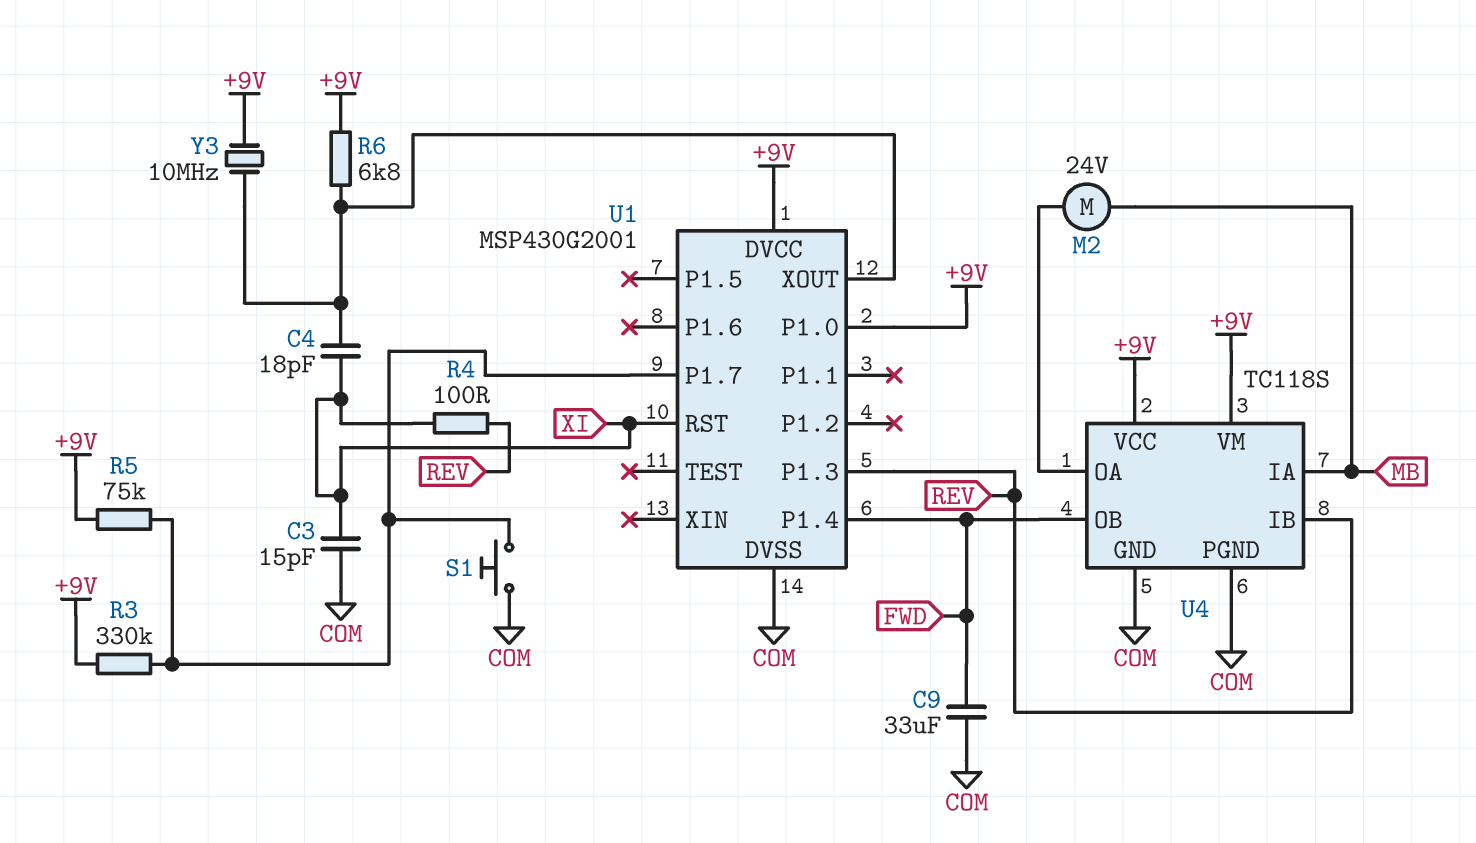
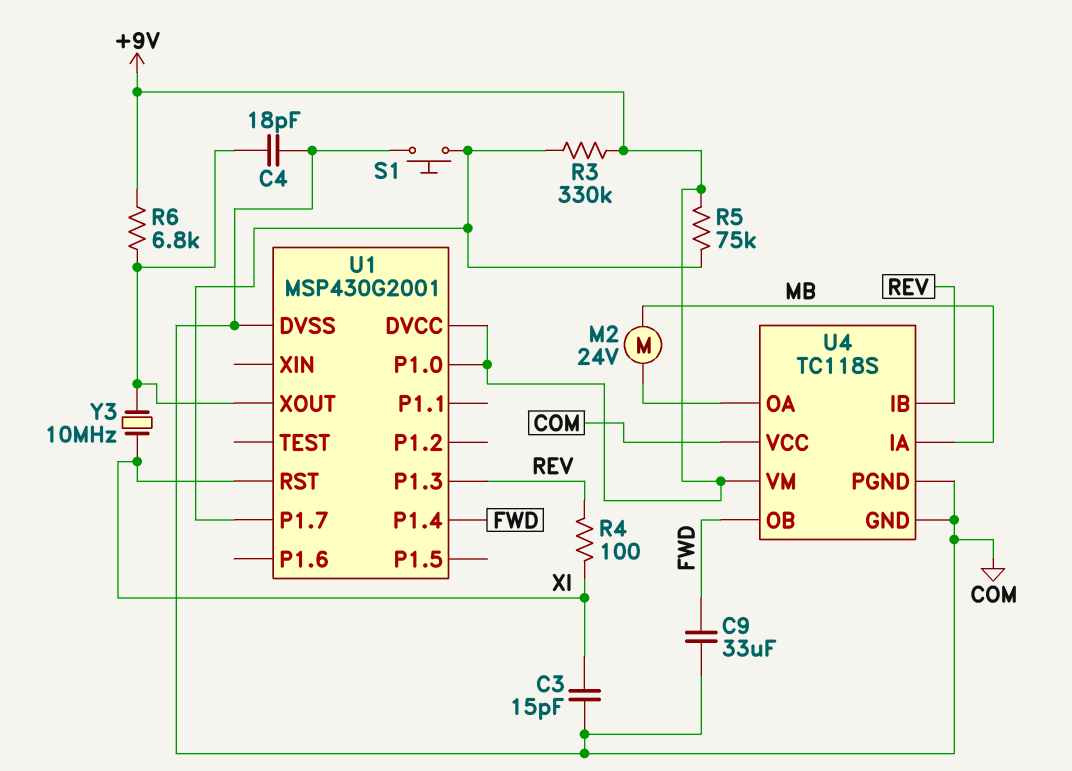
C4: 18pF (U1/XOUT, XI) -> 18pF (COM, U1/XOUT)
U4 pin VCC: +9V -> COM
Y3: 10MHz (+9V, U1/XOUT) -> 10MHz (U1/XOUT, XI)

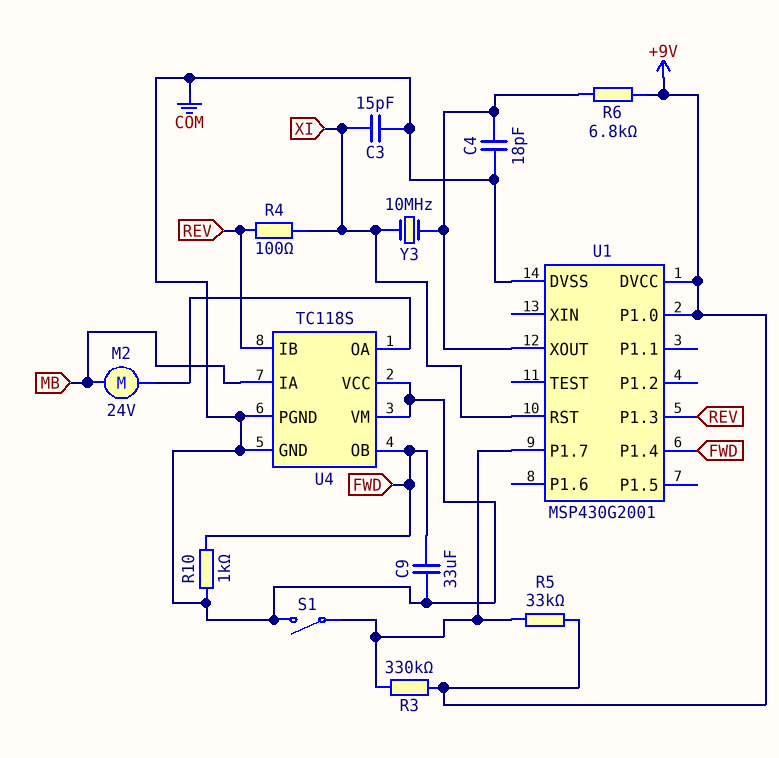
R5: 75k (+9V, U1/P1.7) -> 33k (+9V, U1/P1.7)
R10: none -> 1k (COM, FWD)
S1: button (COM, U1/P1.7) -> switch (COM, U1/P1.7)
U4 pin VM: +9V -> COM

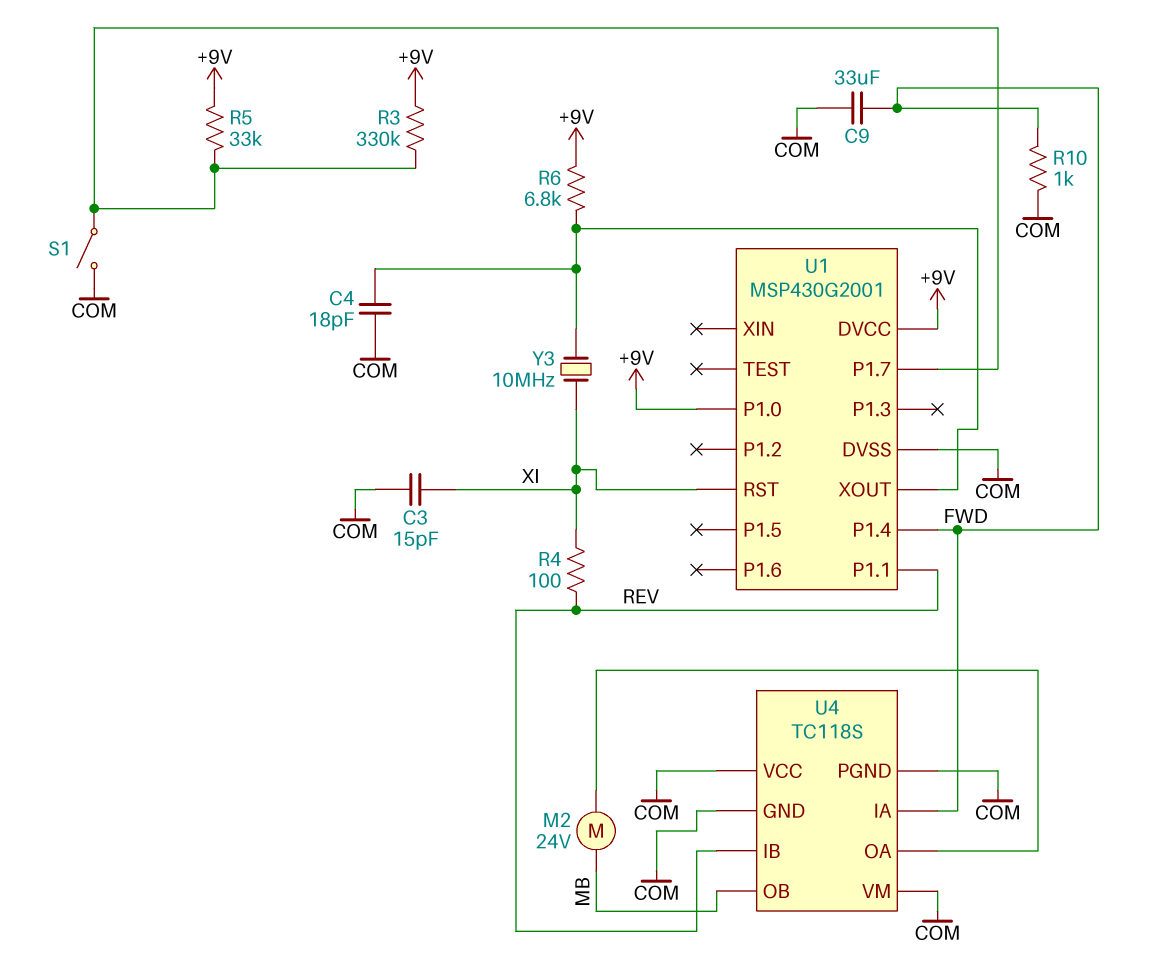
U1 pin P1.1: none -> REV
U1 pin P1.3: REV -> none
U4 pin IA: MB -> FWD
U4 pin OB: FWD -> MB

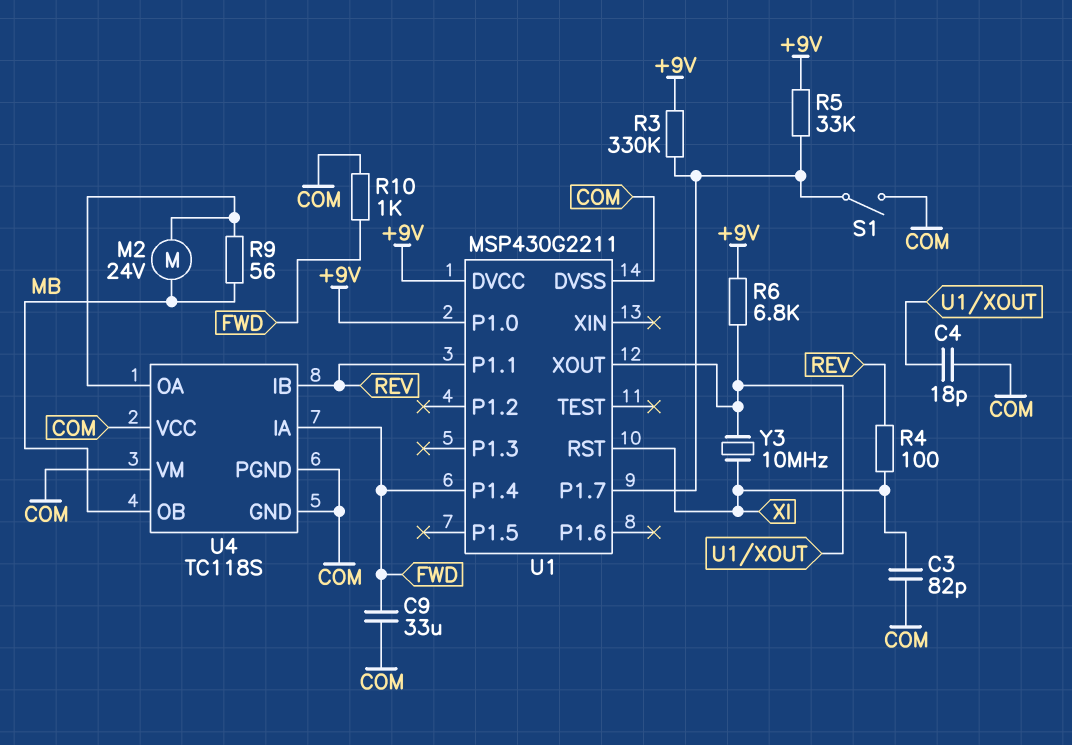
C3: 15pF (COM, XI) -> 82pF (COM, XI)
R9: none -> 56 (MB, U4/OA)
U1: MSP430G2001 -> MSP430G2211

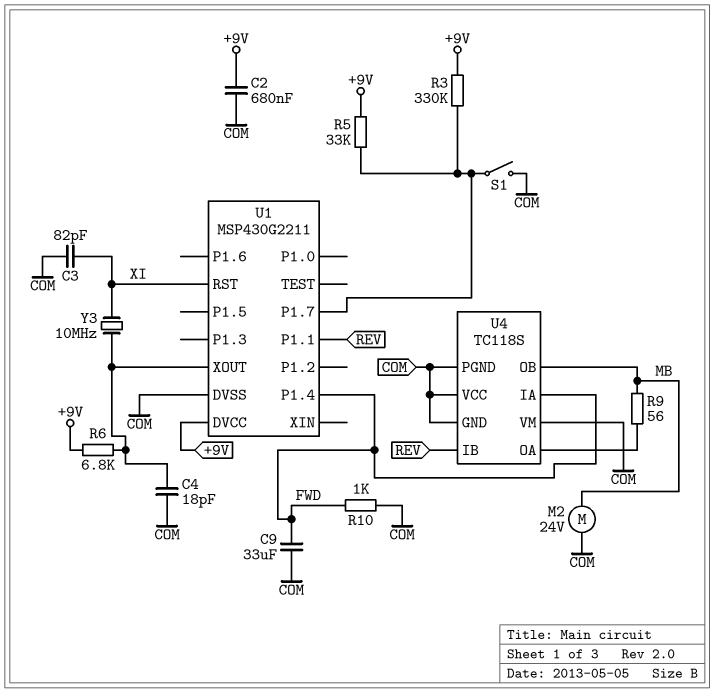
C2: none -> 680nF (+9V, COM)
M2: motor 24V (MB, U4/OA) -> motor 24V (COM, MB)
R4: 100 (REV, XI) -> none
U1 pin P1.0: +9V -> none

